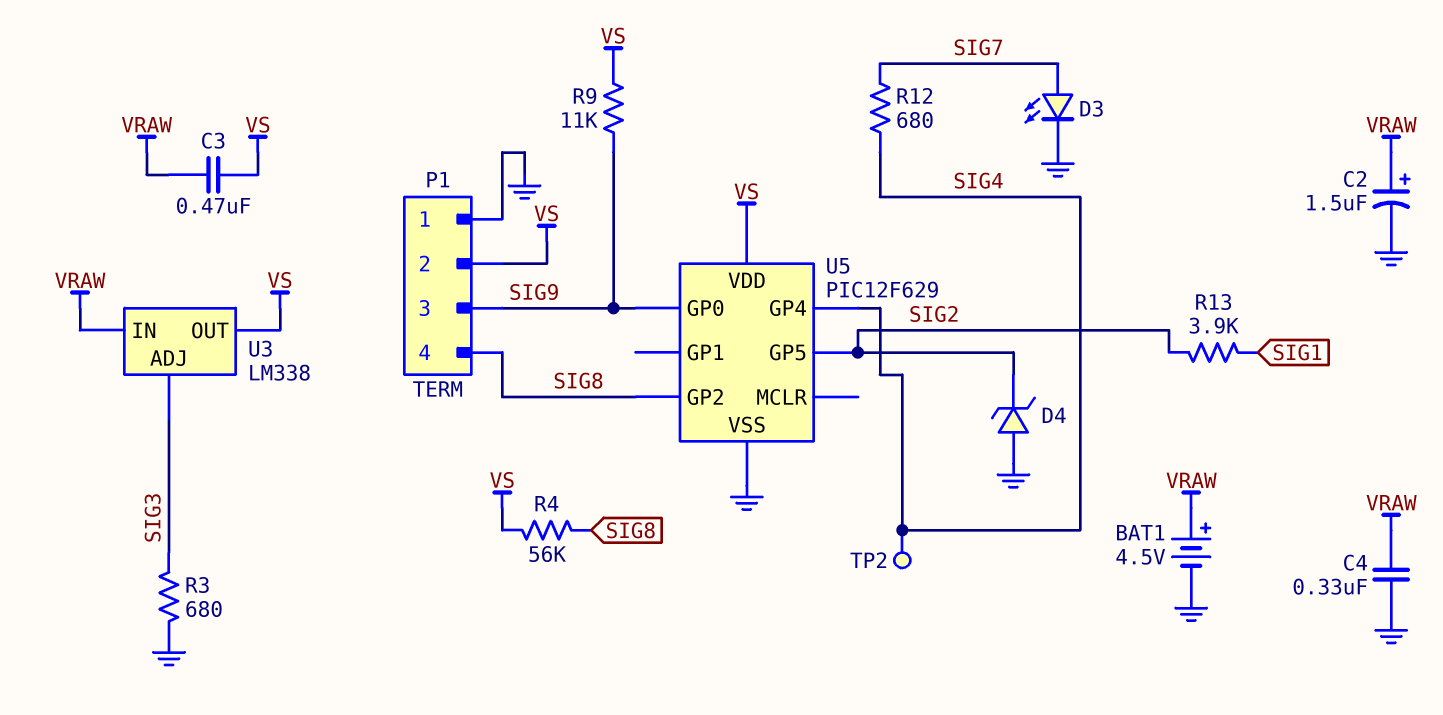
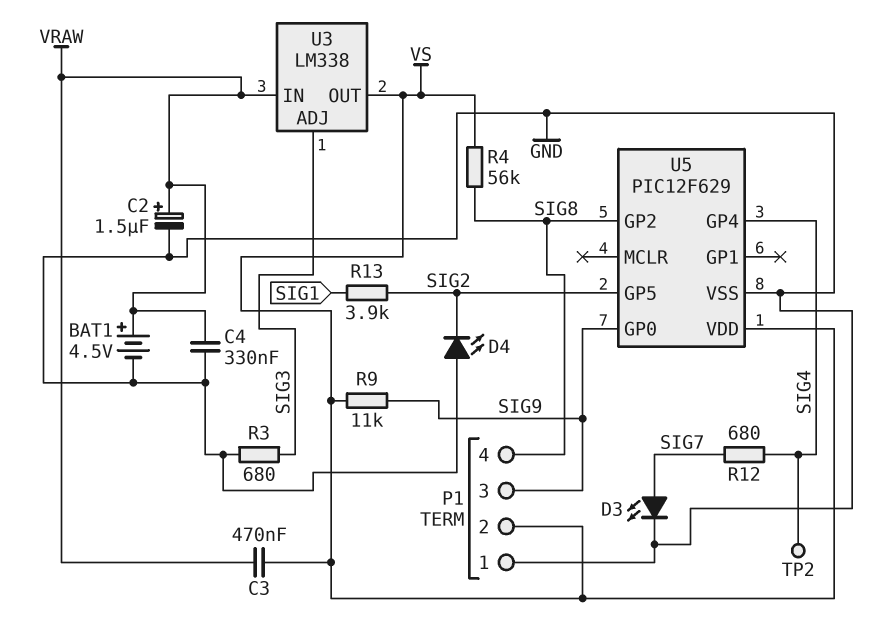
D4: zener (A GND, K SIG2) -> LED (A GND, K SIG2)

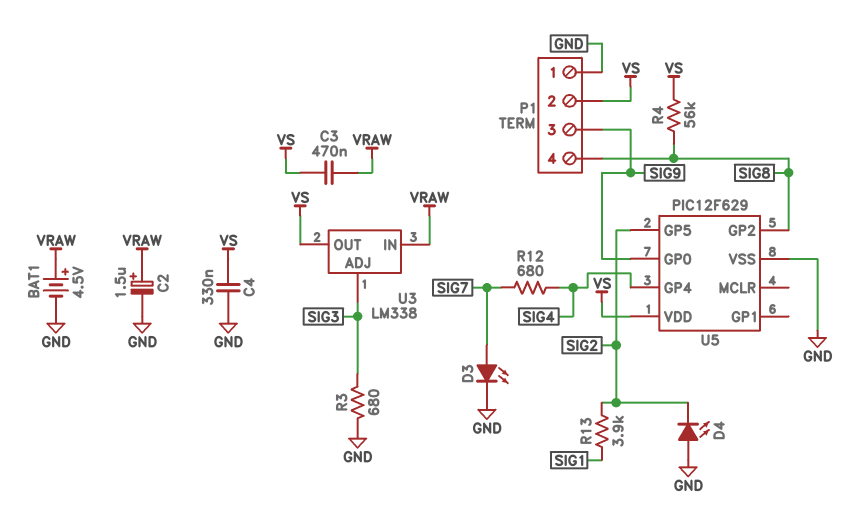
C4: 330nF (GND, VRAW) -> 330nF (GND, VS)
R9: 11k (SIG9, VS) -> none
TP2: test point (SIG4) -> none

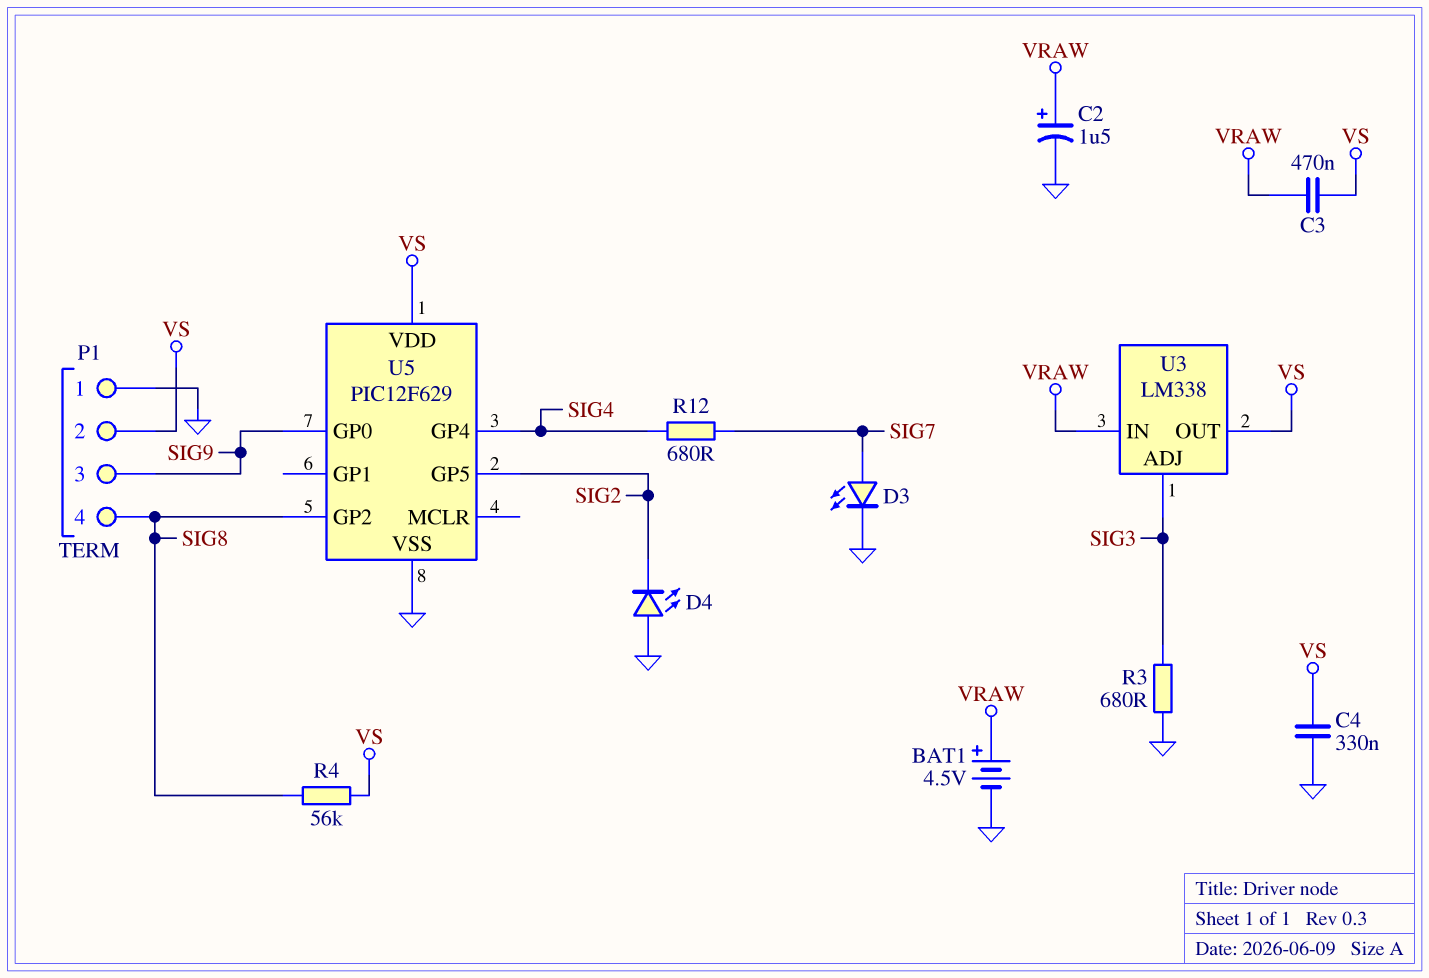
R13: 3.9k (SIG1, SIG2) -> none

